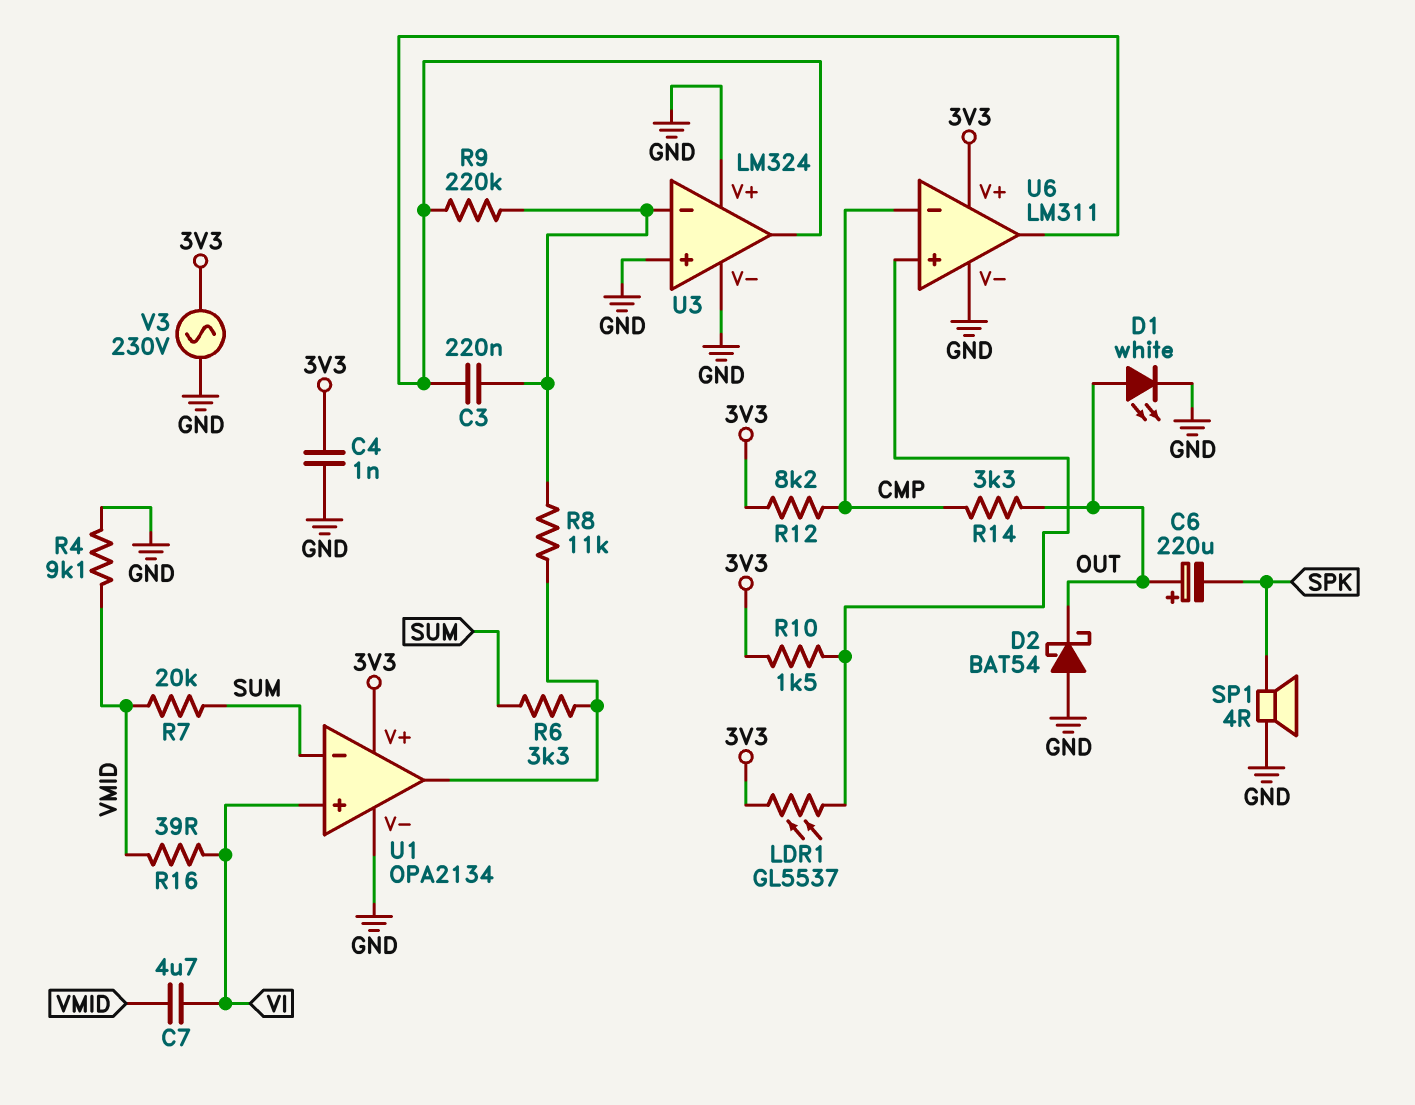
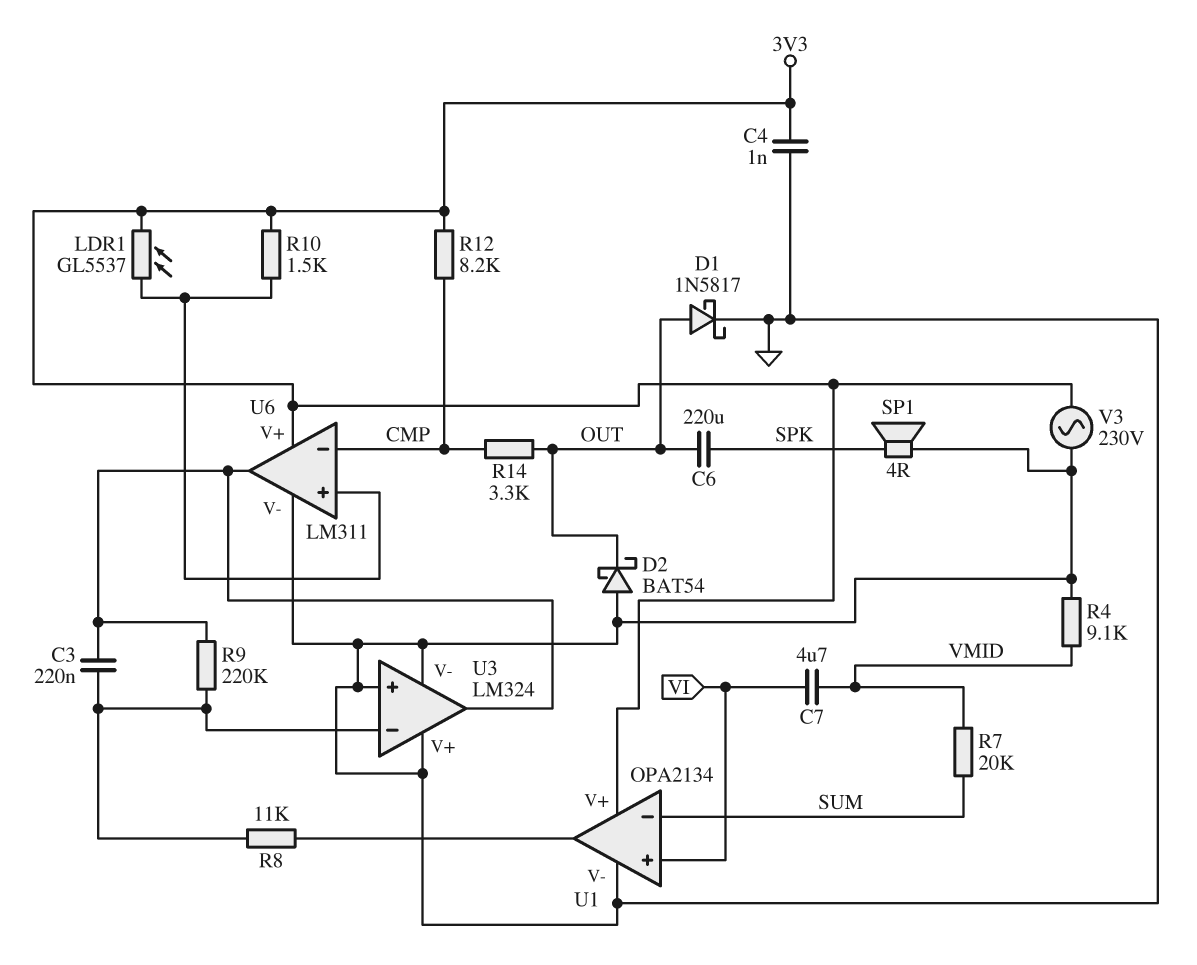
C6: 220uF (plus OUT, minus SPK) -> 220uF (OUT, SPK)
D1: LED white (A OUT, K GND) -> schottky 1N5817 (A OUT, K GND)
R6: 3.3k (SUM, U1/out) -> none
R16: 39 (VI, VMID) -> none

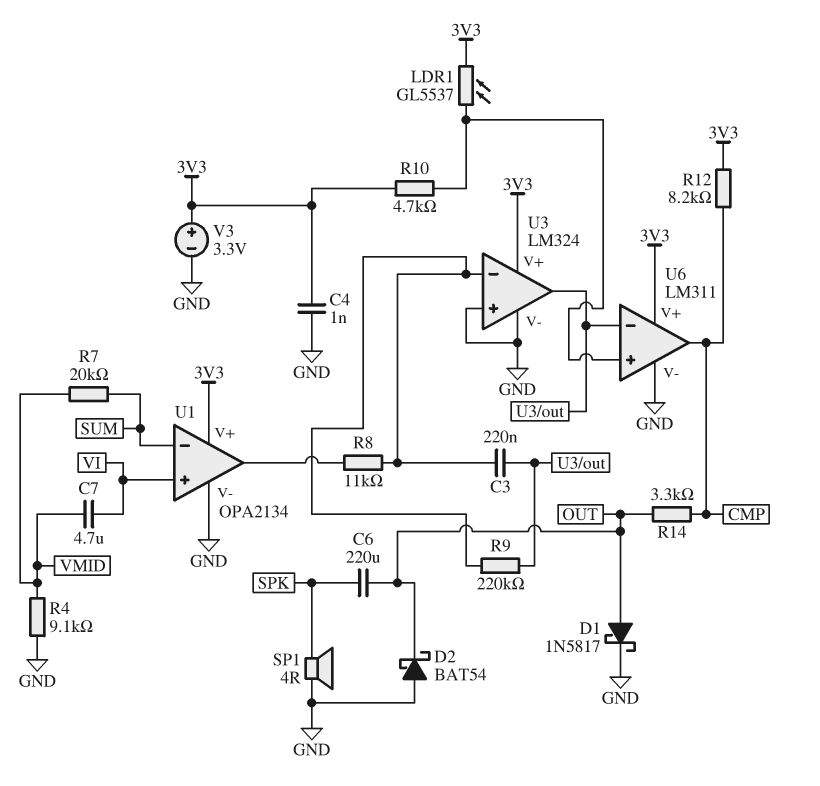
R10: 1.5k (3V3, U6/in+) -> 4.7k (3V3, U6/in+)
U3 pin V+: GND -> 3V3
U6 pin in-: CMP -> U3/out
U6 pin out: U3/out -> CMP
V3: AC 230V (3V3, GND) -> 3.3V (plus 3V3, minus GND)

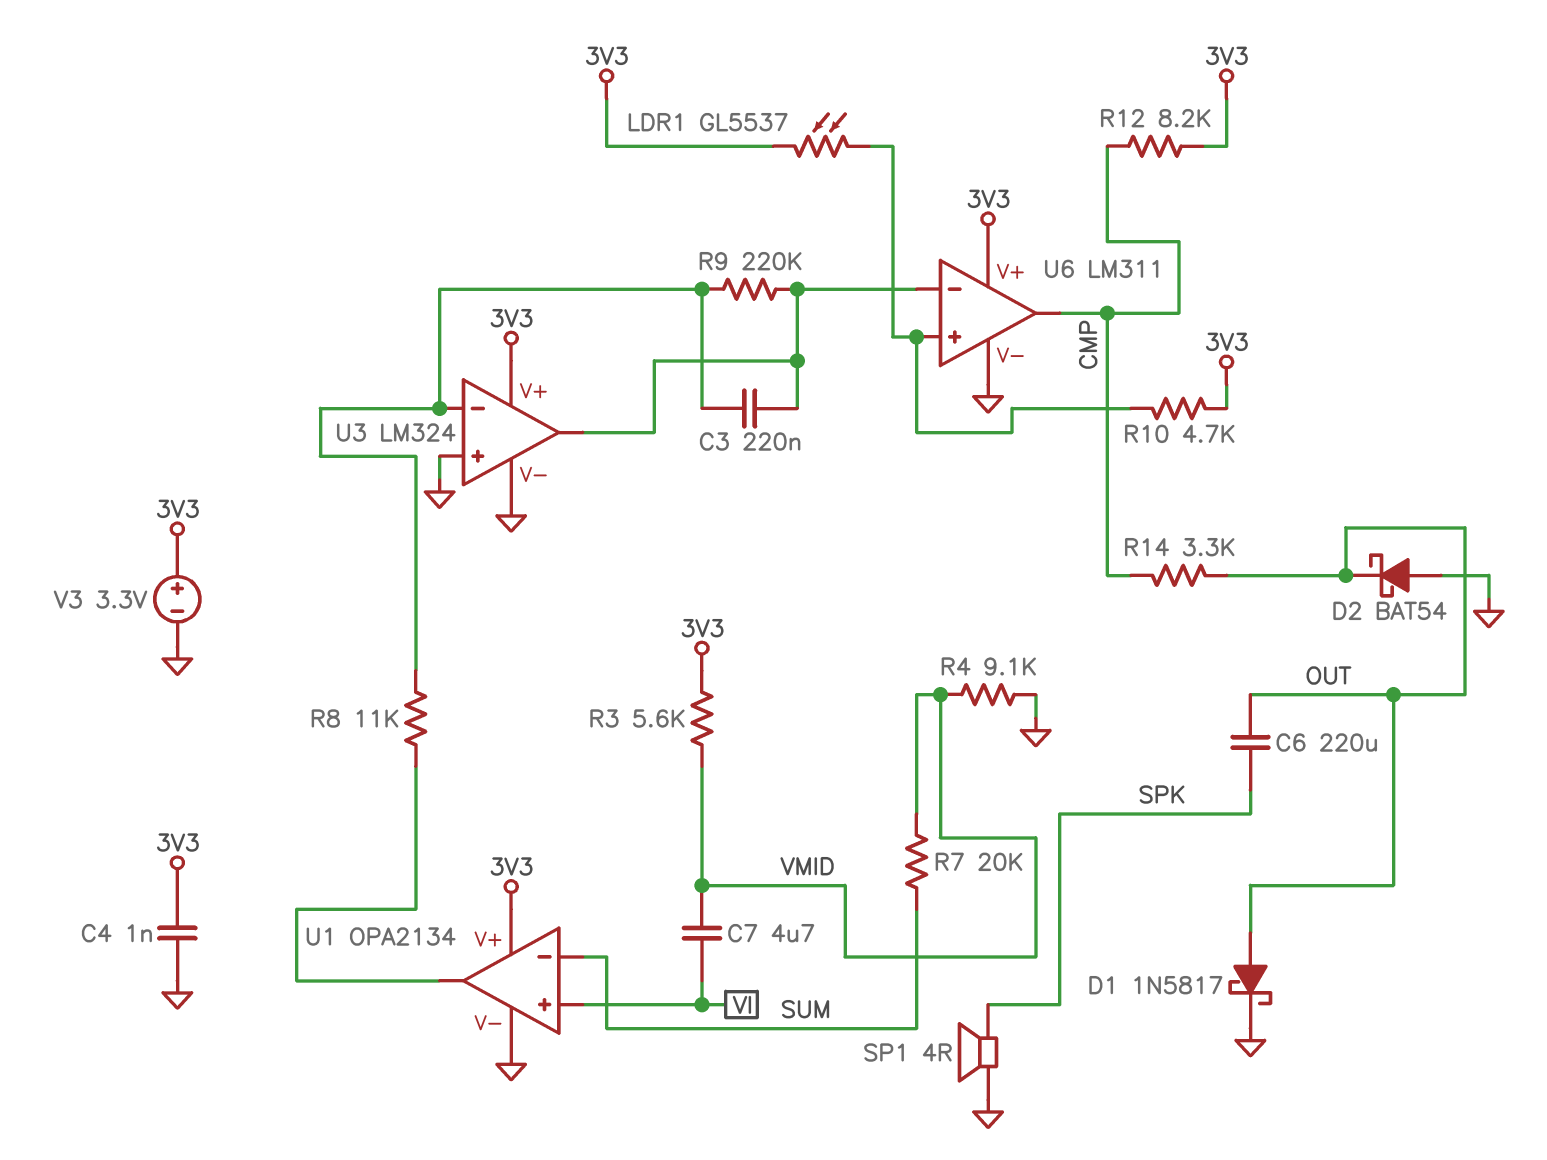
R3: none -> 5.6k (3V3, VMID)

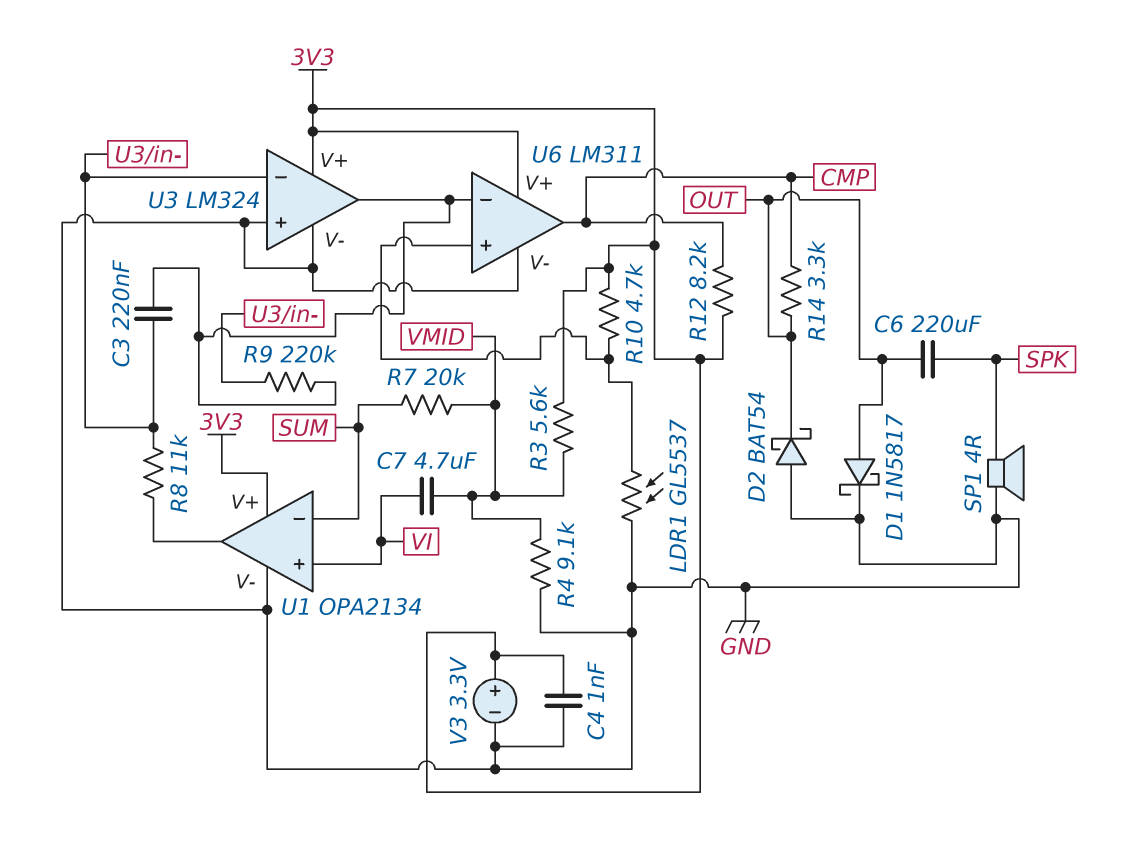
LDR1: GL5537 (3V3, U6/in+) -> GL5537 (GND, U6/in+)

